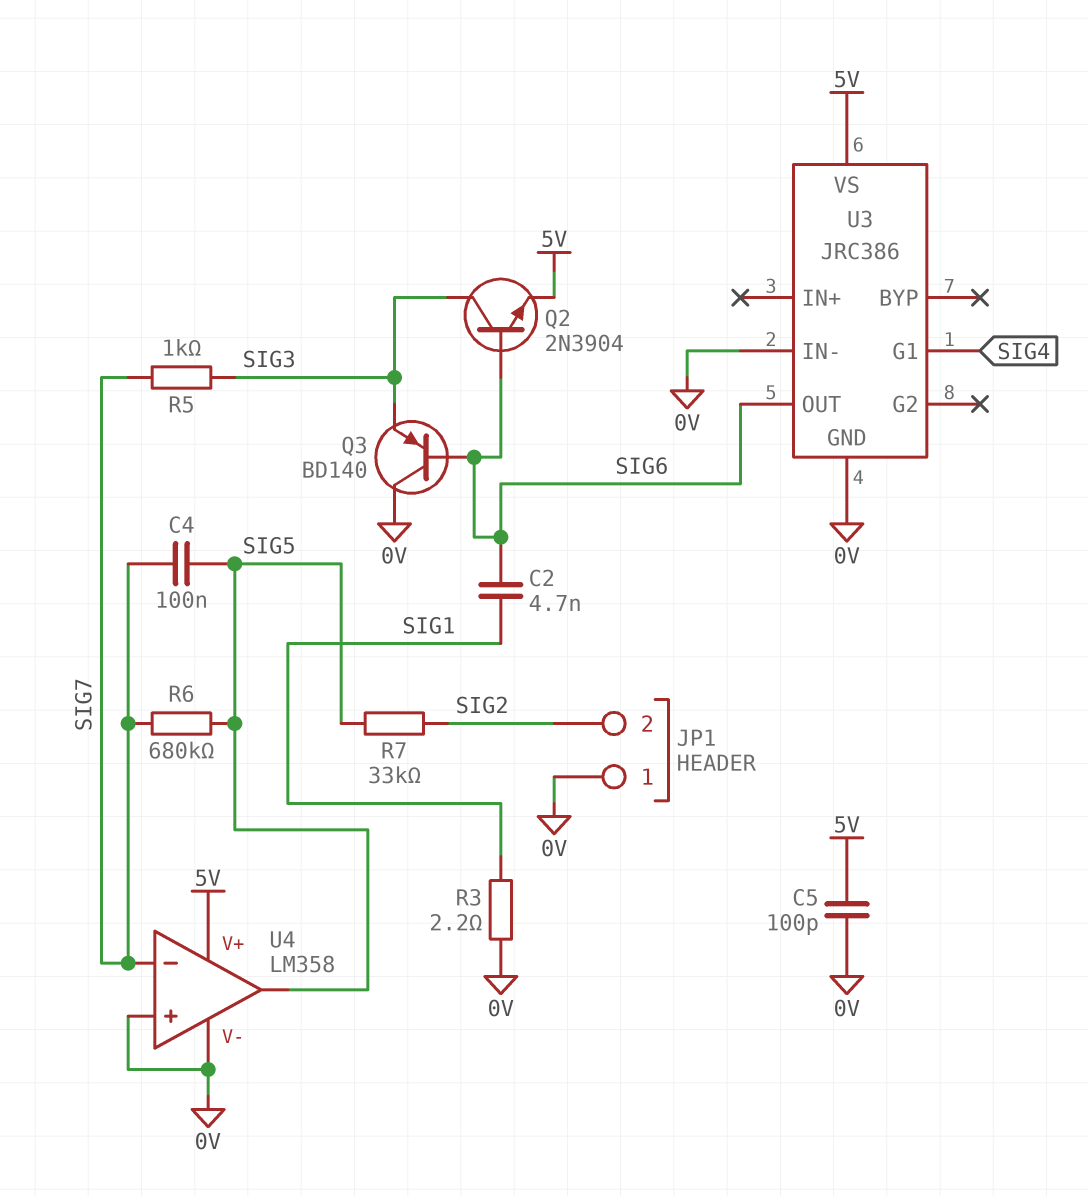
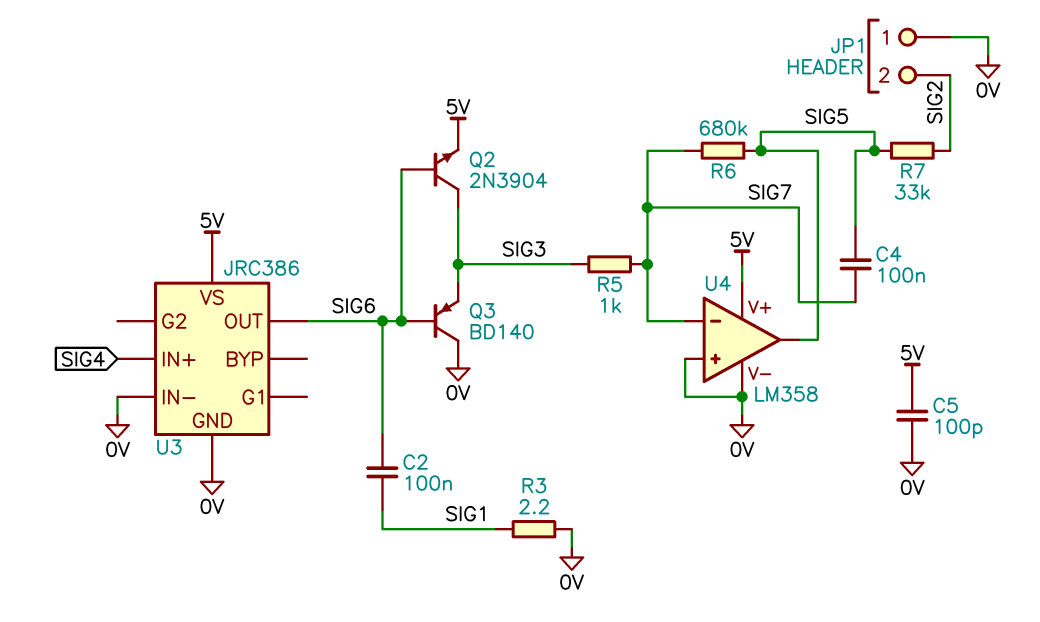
C2: 4.7nF (SIG1, SIG6) -> 100nF (SIG1, SIG6)
U3 pin G1: SIG4 -> none
U3 pin IN+: none -> SIG4

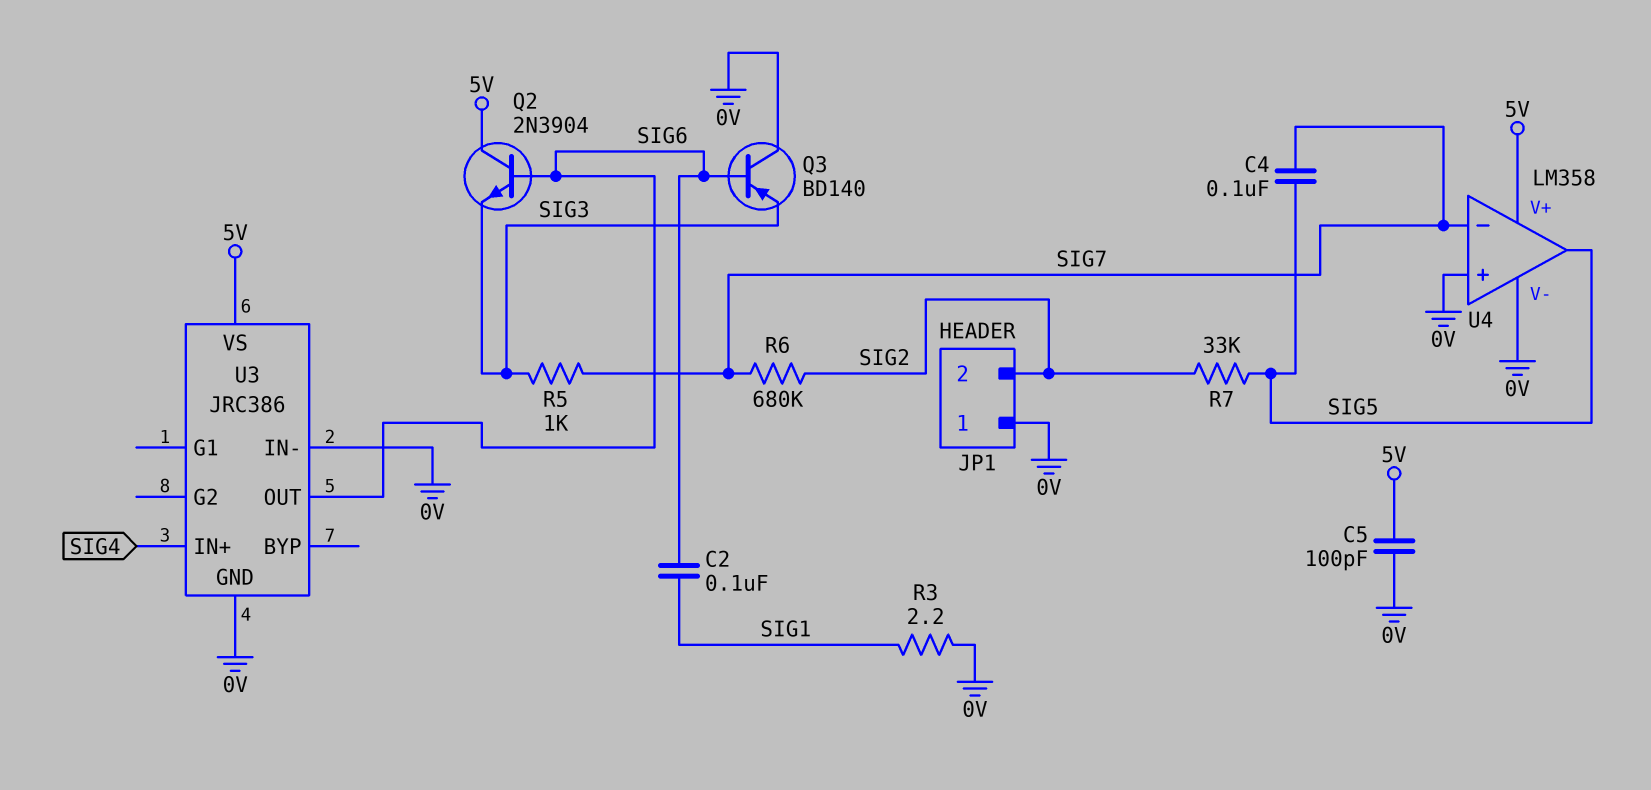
Q2: NPN 2N3904 (B SIG6, C SIG3, E 5V) -> NPN 2N3904 (B SIG6, C 5V, E SIG3)
R6: 680k (SIG5, SIG7) -> 680k (SIG2, SIG7)

